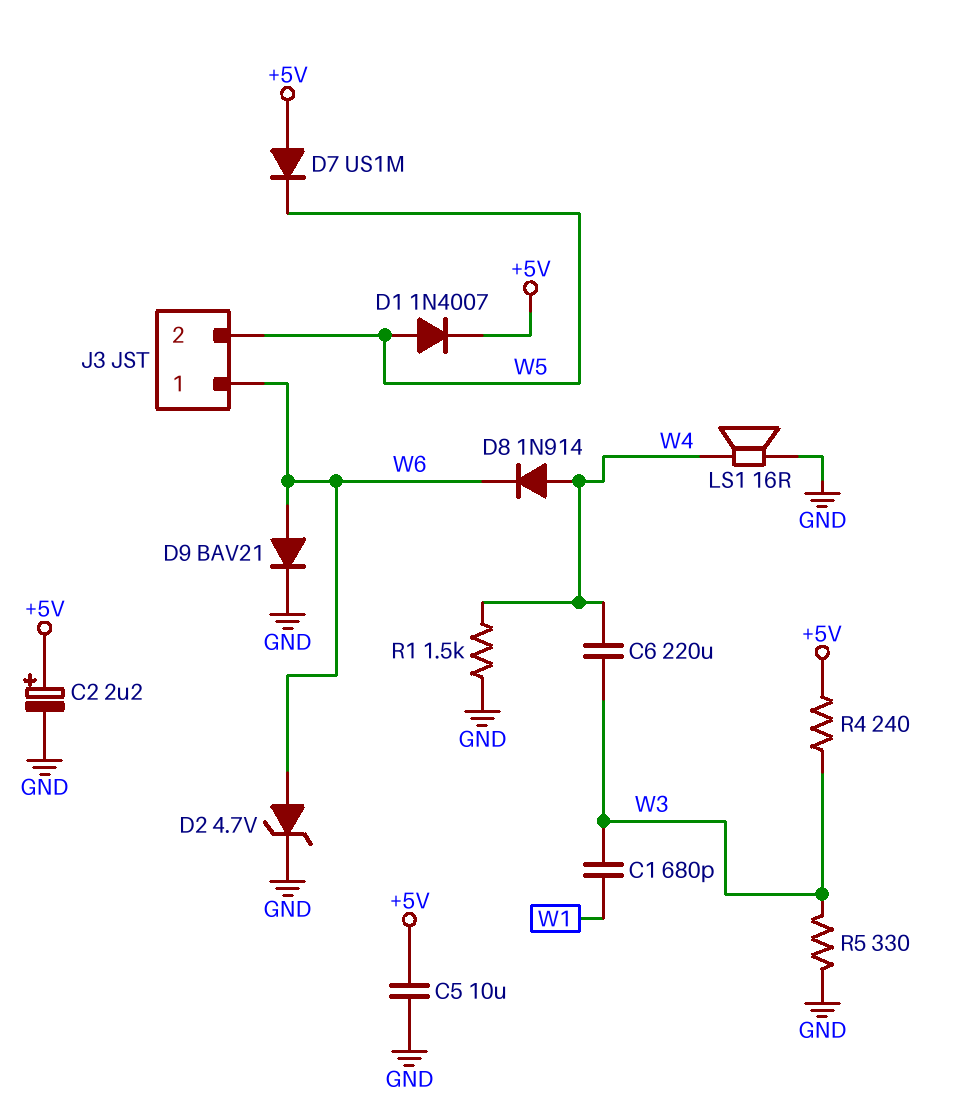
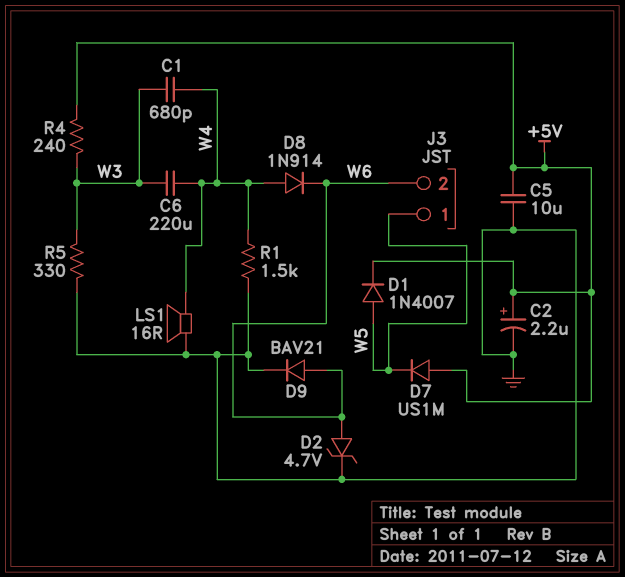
C1: 680pF (W1, W3) -> 680pF (W3, W4)
J3 pin 1: W6 -> W5
J3 pin 2: W5 -> W6

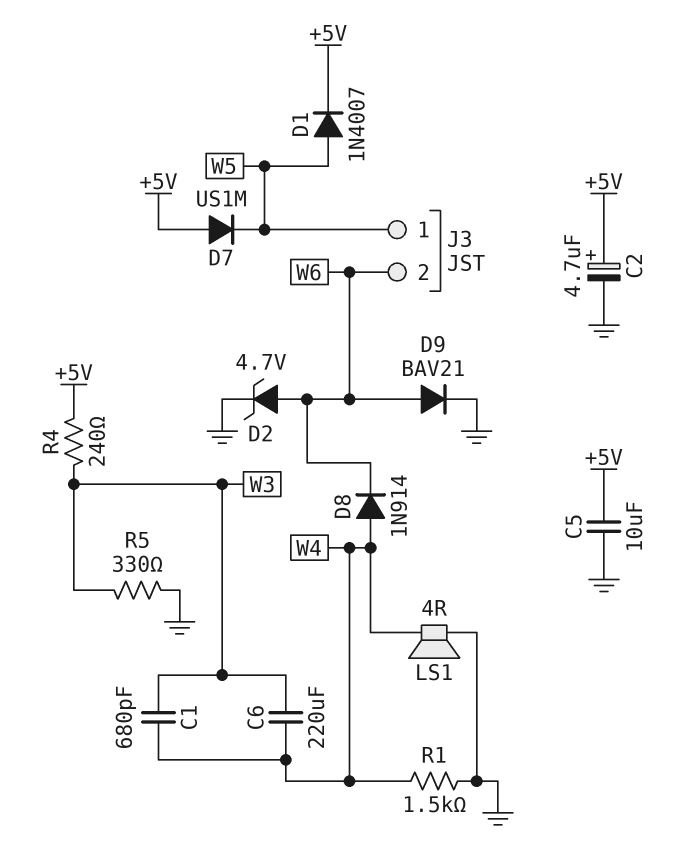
C2: 2.2uF (plus +5V, minus GND) -> 4.7uF (plus +5V, minus GND)
LS1: speaker 16R (GND, W4) -> speaker 4R (GND, W4)

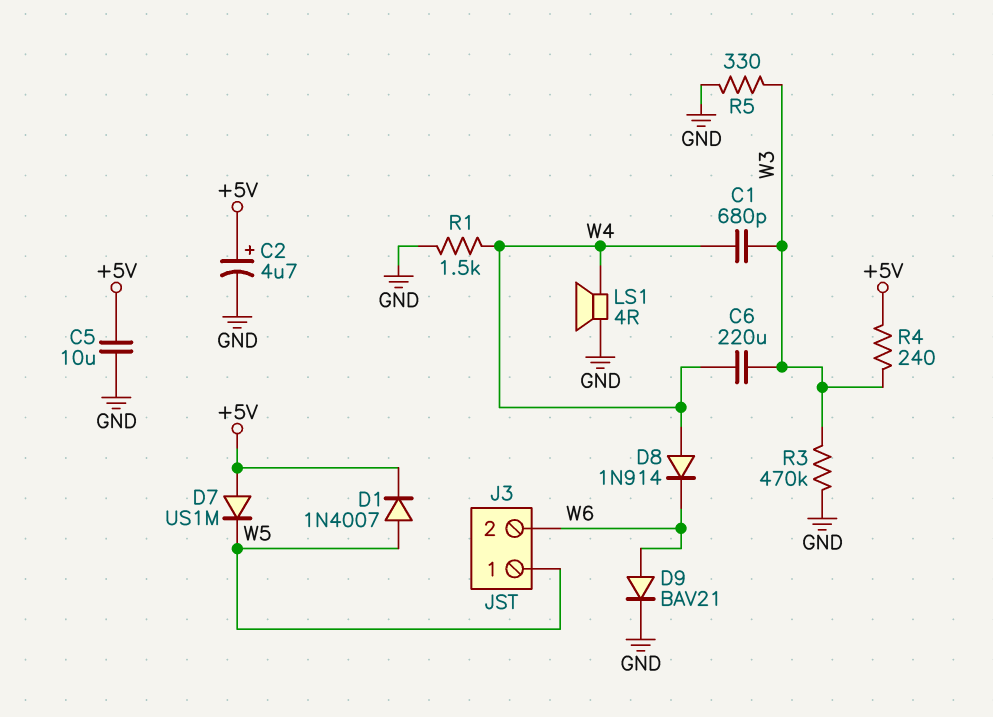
D2: zener 4.7V (A W6, K GND) -> none
R3: none -> 470k (GND, W3)

